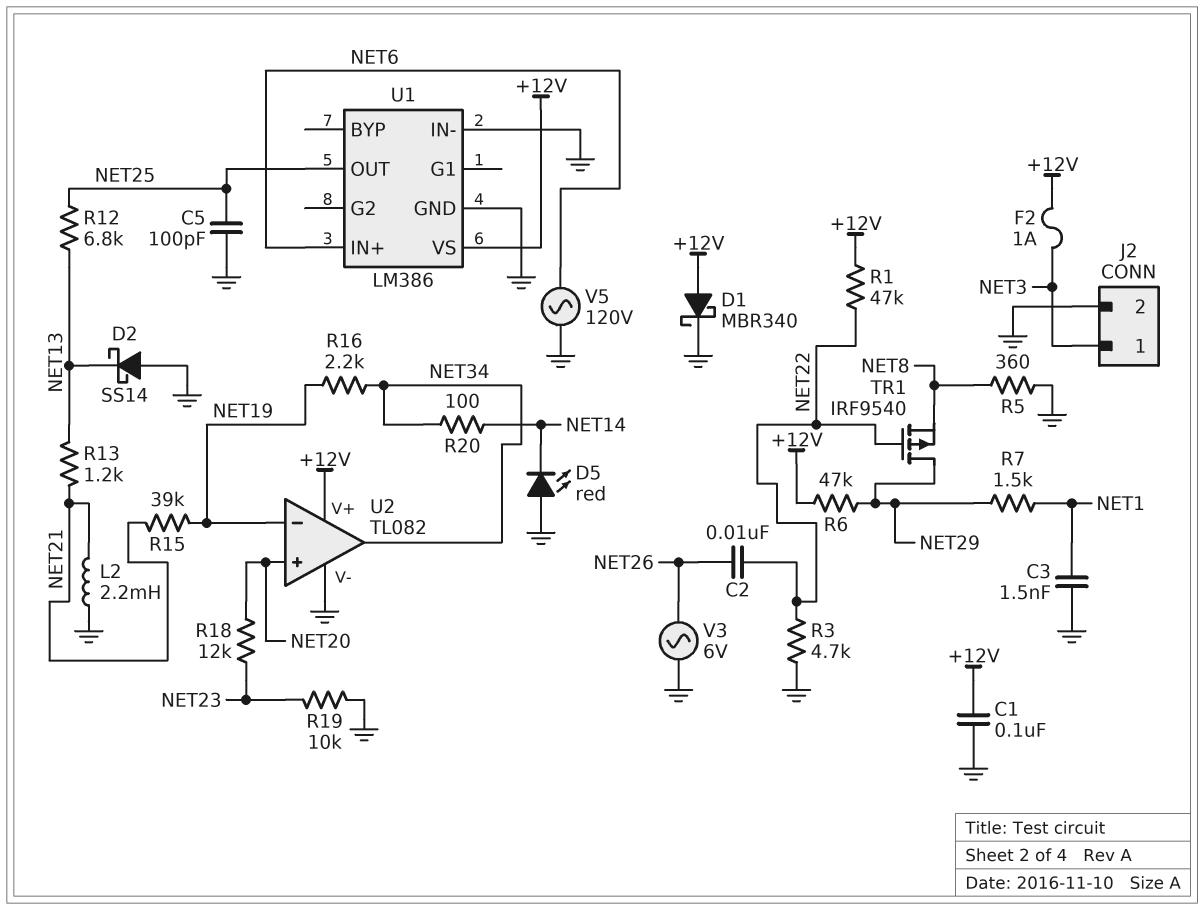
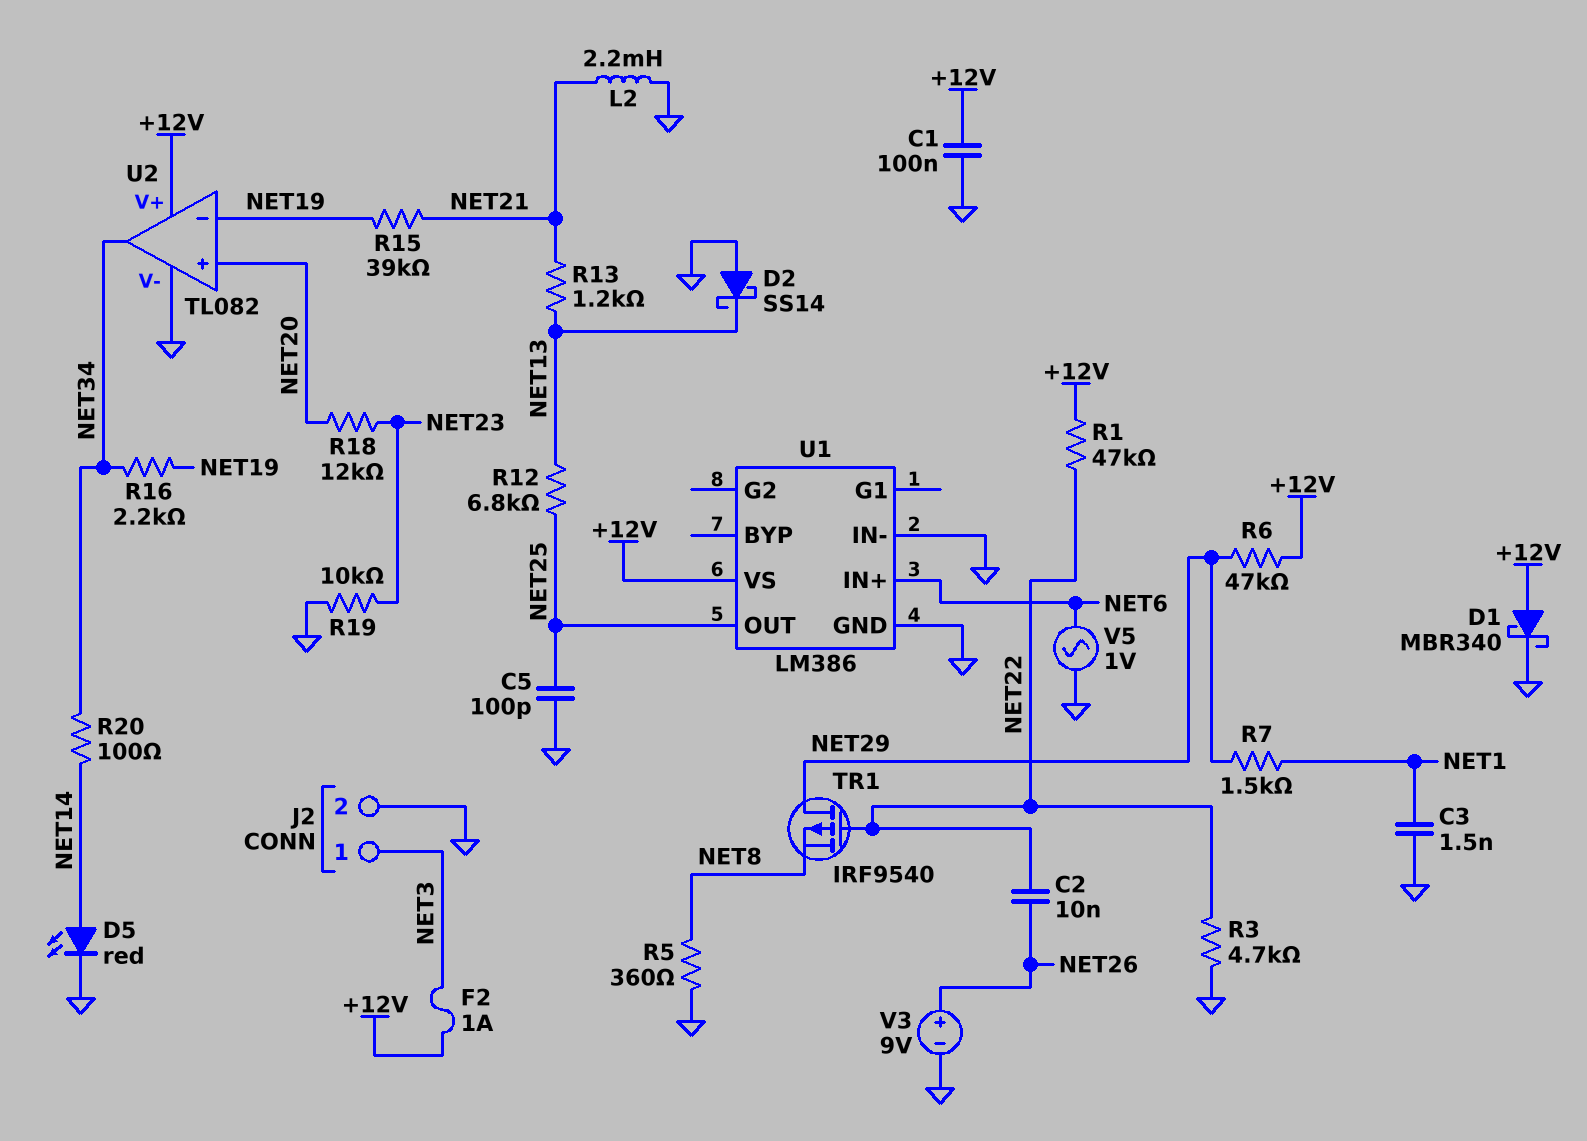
D5: LED red (A GND, K NET14) -> LED red (A NET14, K GND)
V3: AC 6V (GND, NET26) -> 9V (plus NET26, minus GND)
V5: AC 120V (GND, NET6) -> AC 1V (GND, NET6)

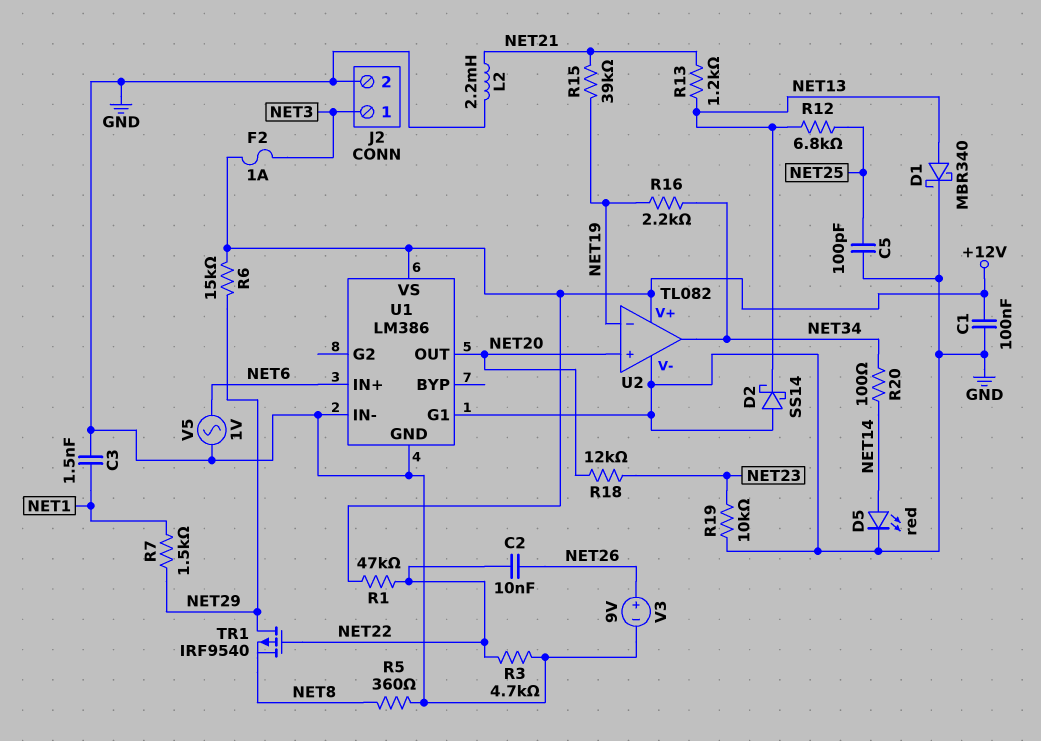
D1: schottky MBR340 (A +12V, K GND) -> schottky MBR340 (A NET13, K GND)
R6: 47k (+12V, NET29) -> 15k (+12V, NET29)
U1 pin G1: none -> GND
U1 pin OUT: NET25 -> NET20

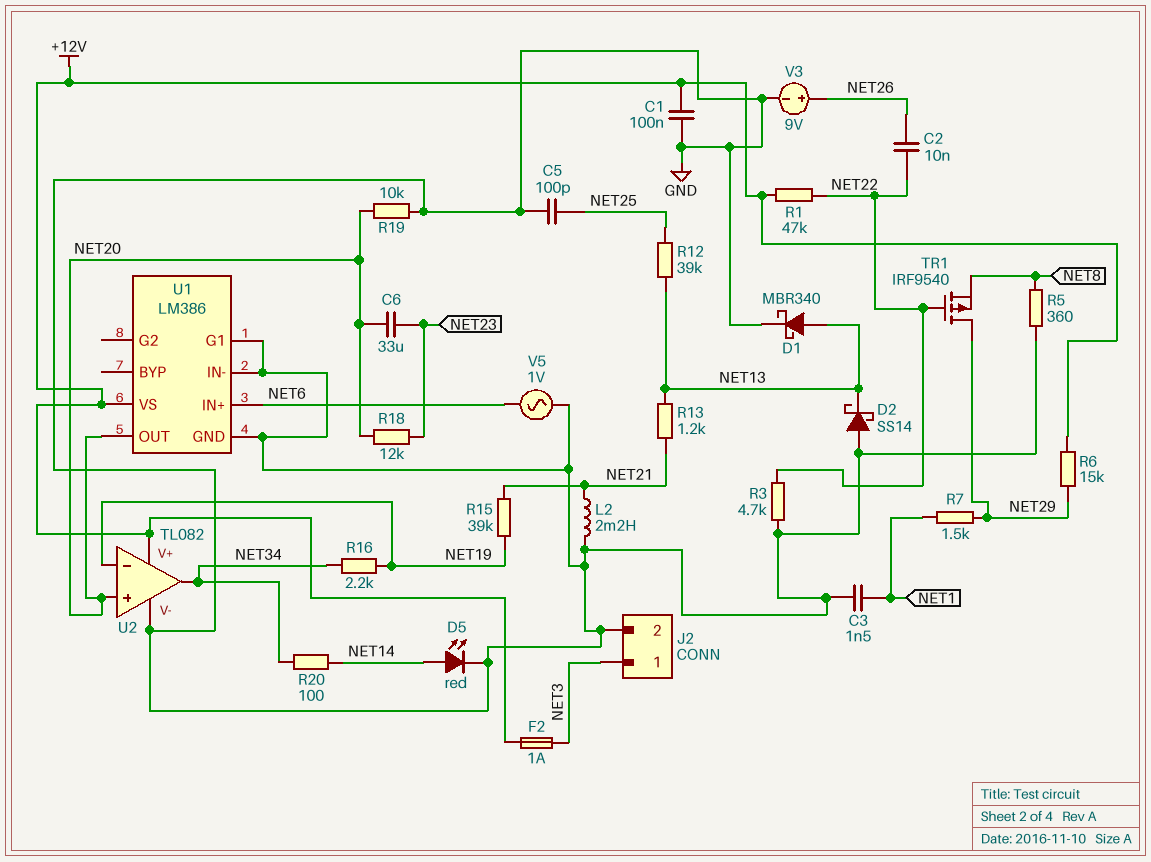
C6: none -> 33uF (NET20, NET23)
R12: 6.8k (NET13, NET25) -> 39k (NET13, NET25)
R19: 10k (GND, NET23) -> 10k (GND, NET20)

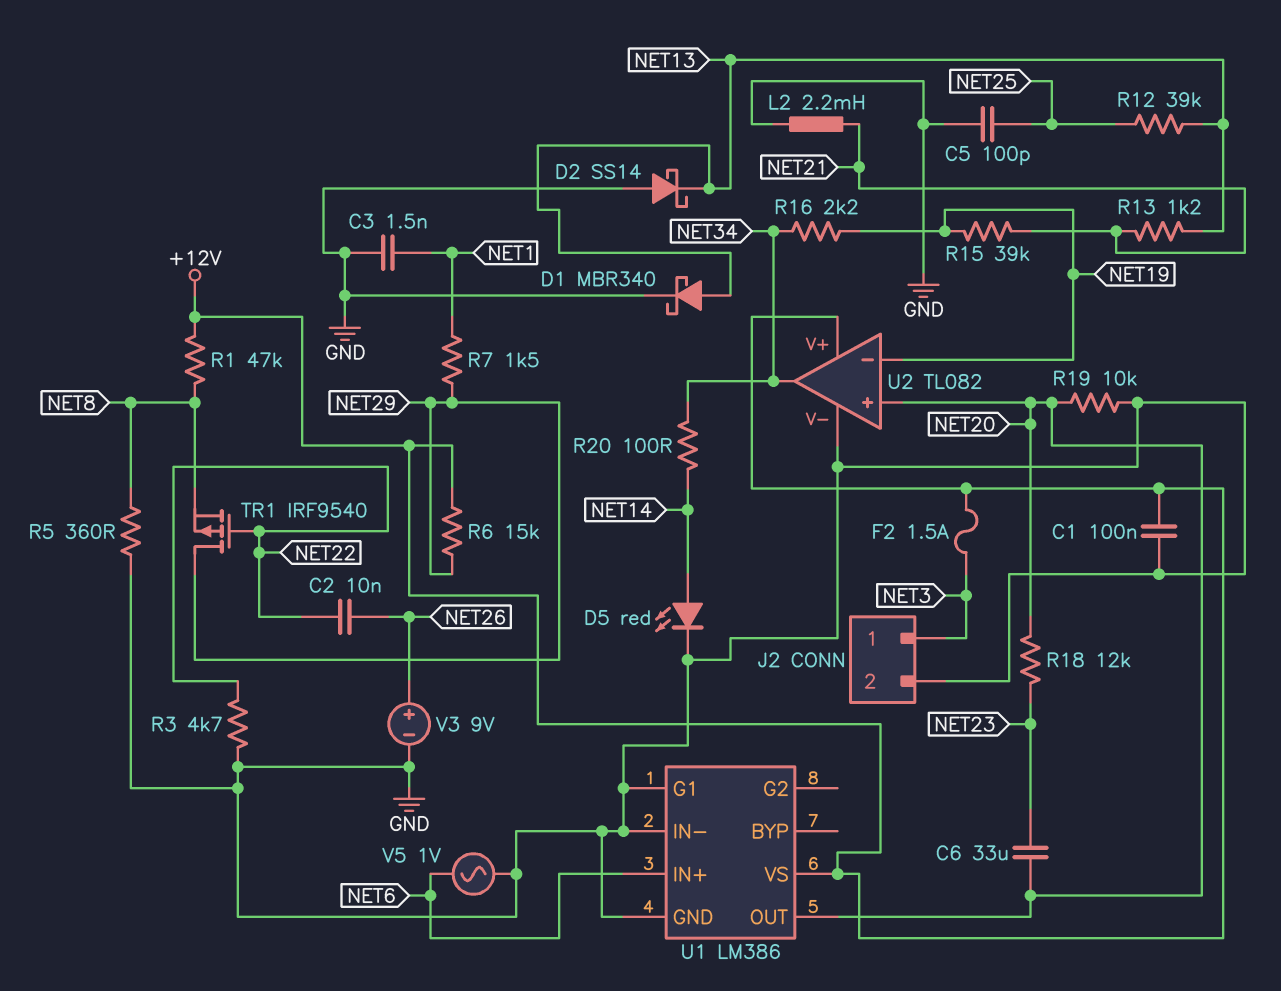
F2: 1A (+12V, NET3) -> 1.5A (+12V, NET3)
R1: 47k (+12V, NET22) -> 47k (+12V, NET8)

